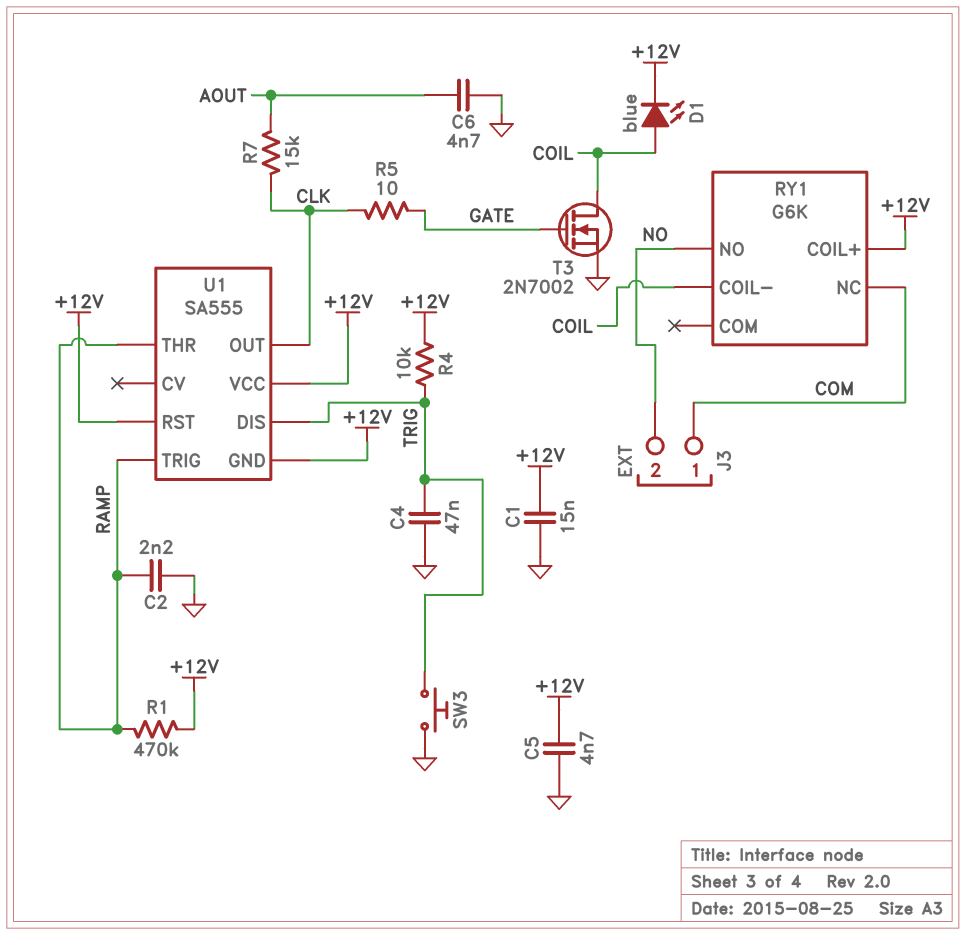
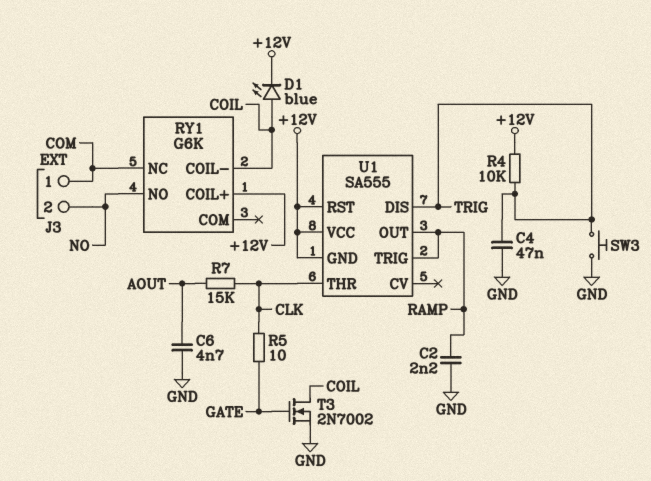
C1: 15nF (+12V, GND) -> none
C5: 4.7nF (+12V, GND) -> none
R1: 470k (+12V, RAMP) -> none
U1 pin OUT: CLK -> RAMP
U1 pin THR: RAMP -> CLK

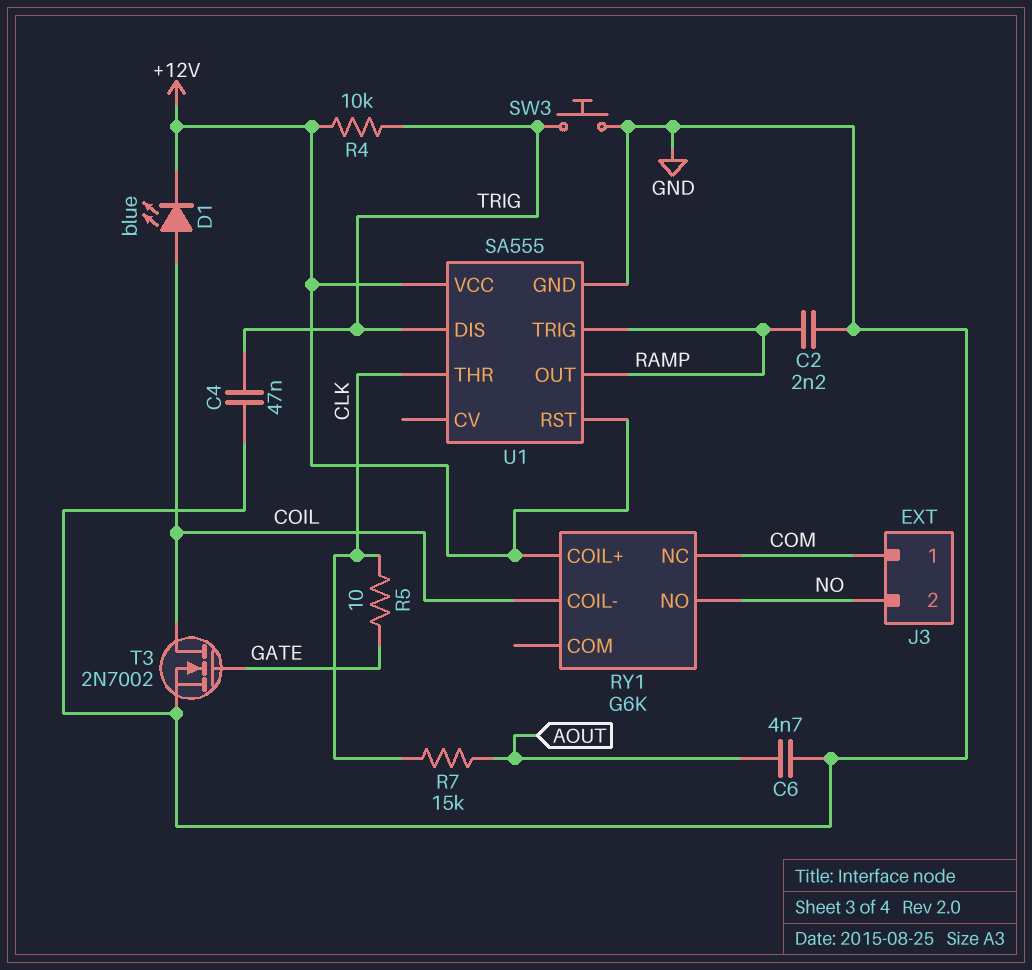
U1 pin GND: +12V -> GND

